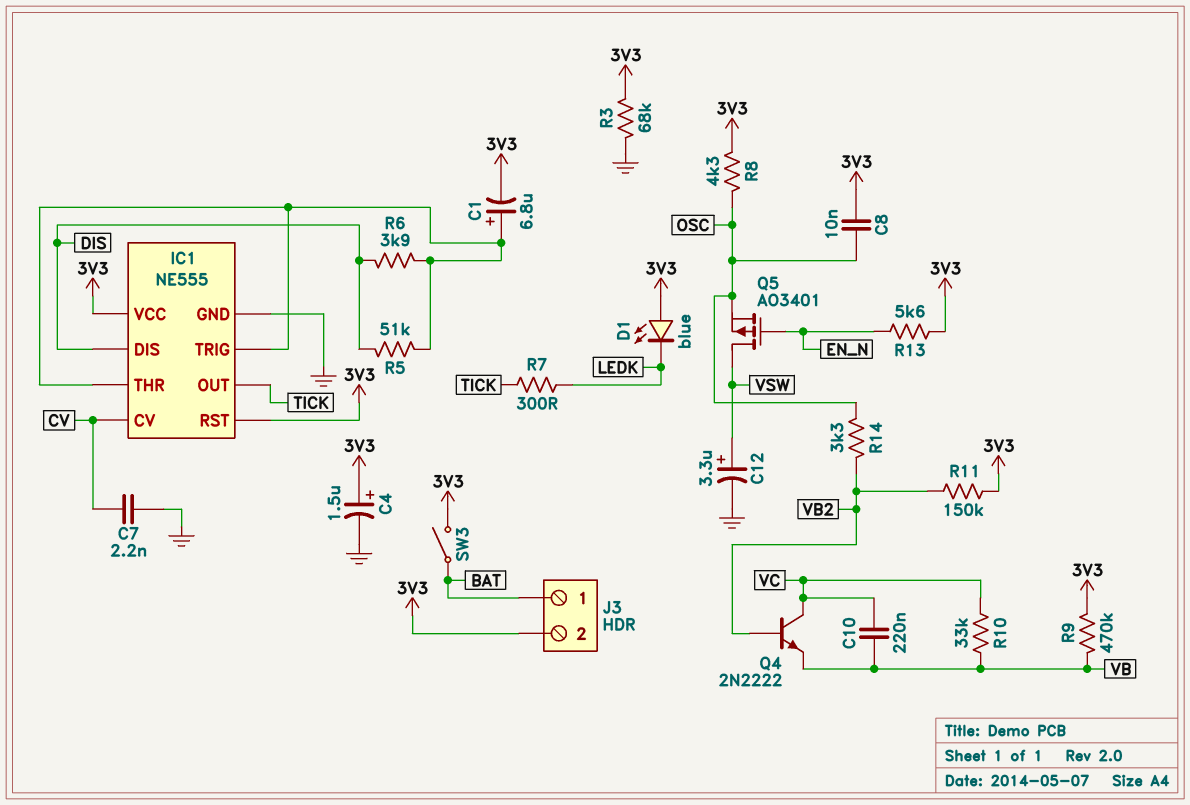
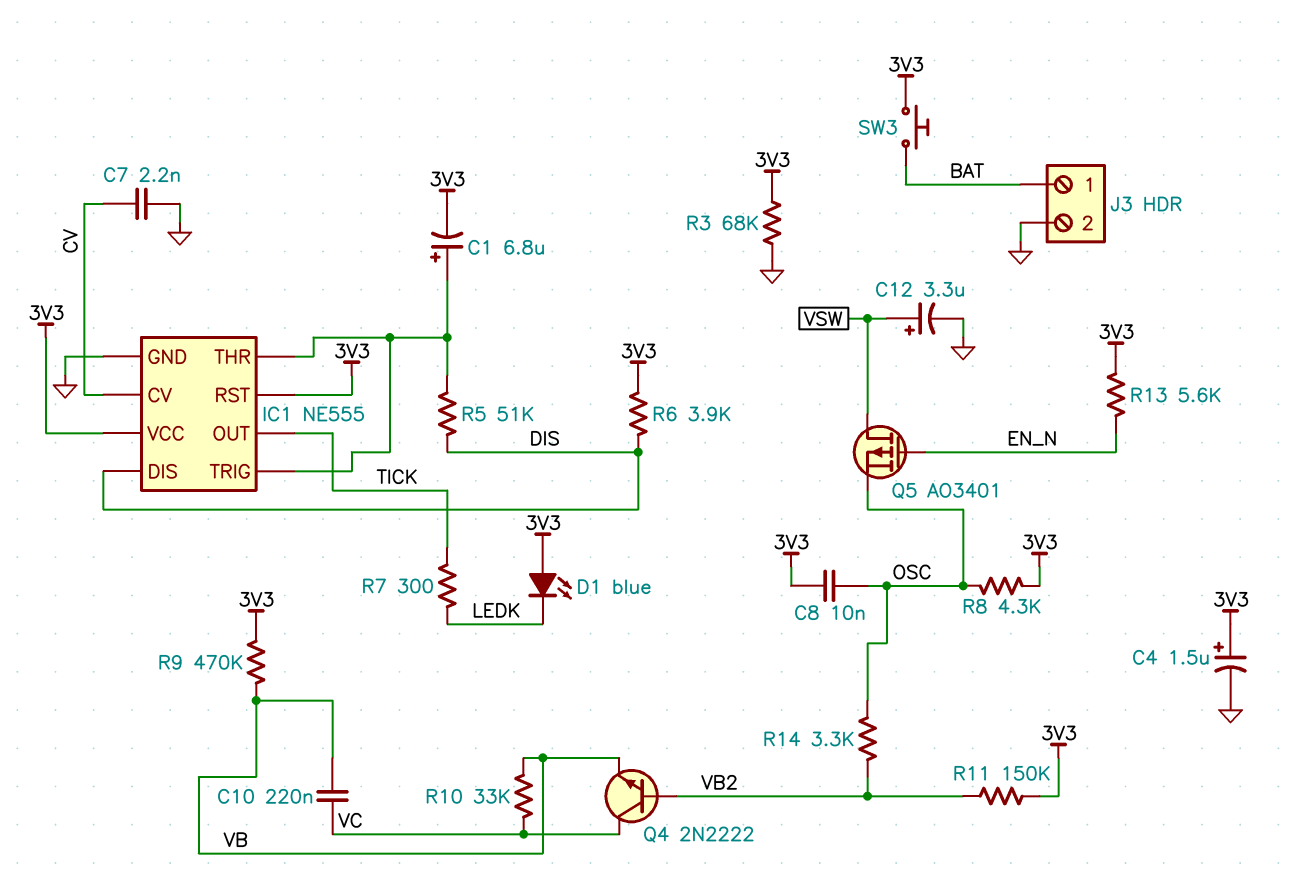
J3 pin 2: 3V3 -> GND
R6: 3.9k (DIS, IC1/THR) -> 3.9k (3V3, DIS)
SW3: switch (3V3, BAT) -> button (3V3, BAT)

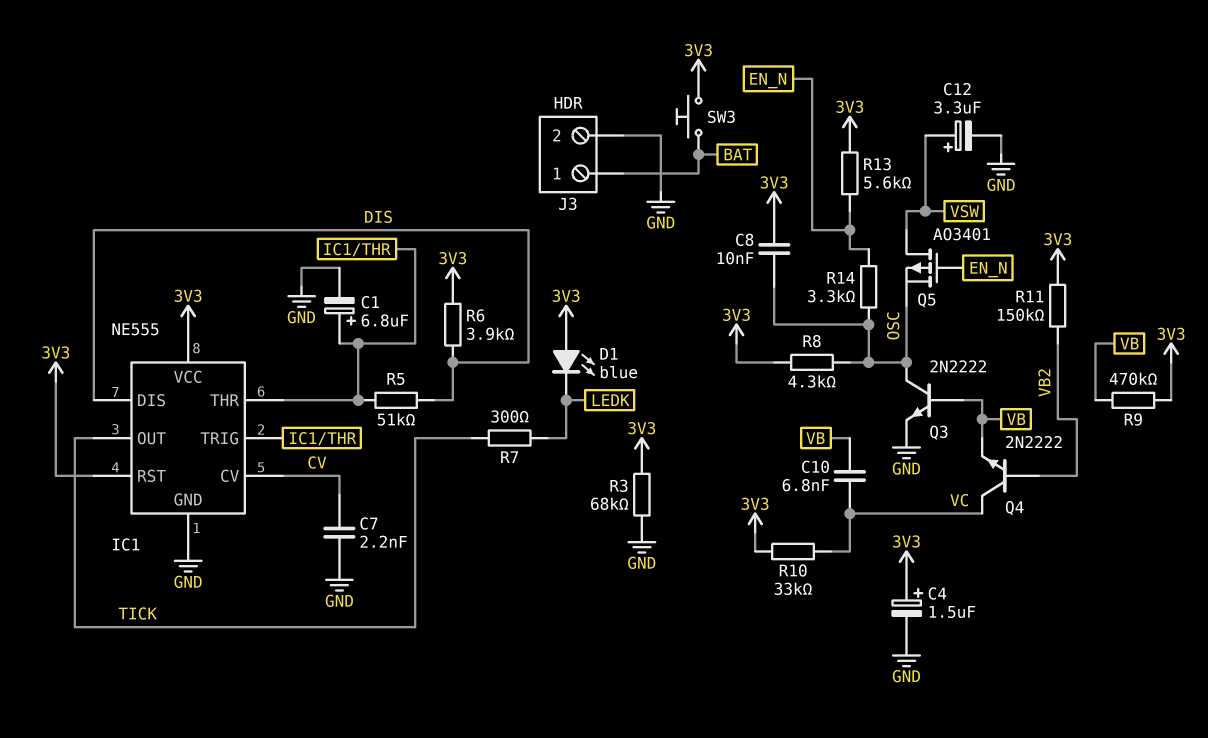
C1: 6.8uF (plus IC1/THR, minus 3V3) -> 6.8uF (plus IC1/THR, minus GND)
C10: 220nF (VB, VC) -> 6.8nF (VB, VC)
Q3: none -> NPN 2N2222 (B VB, C OSC, E GND)
R10: 33k (VB, VC) -> 33k (3V3, VC)
R14: 3.3k (OSC, VB2) -> 3.3k (EN_N, OSC)

